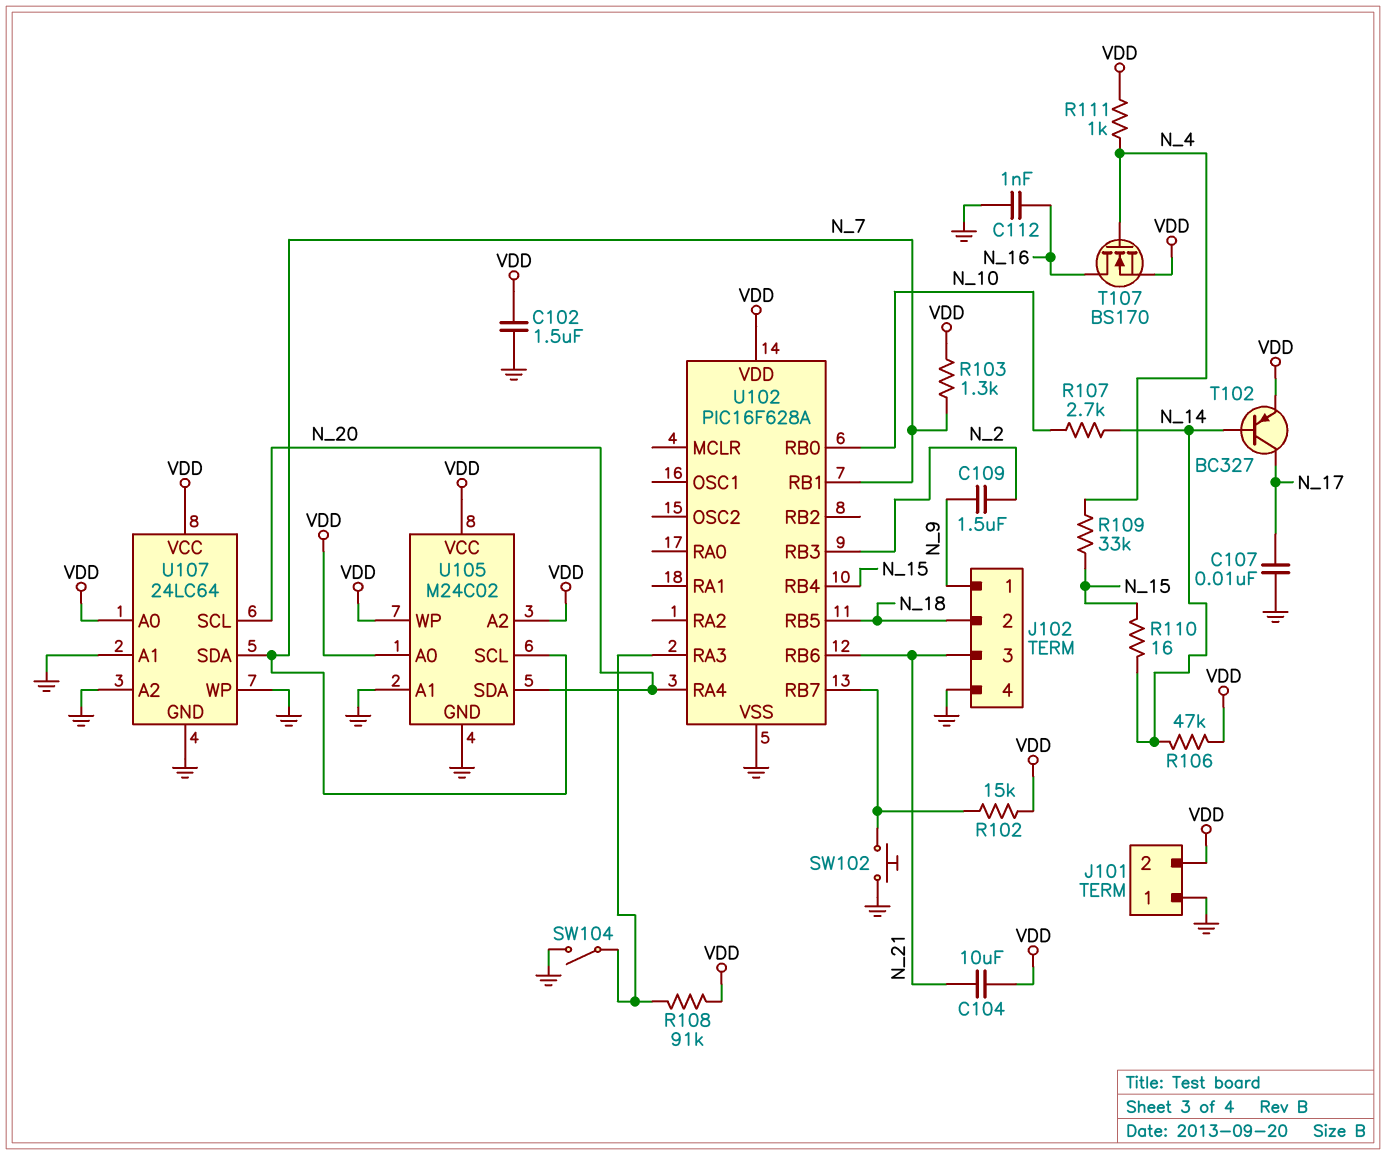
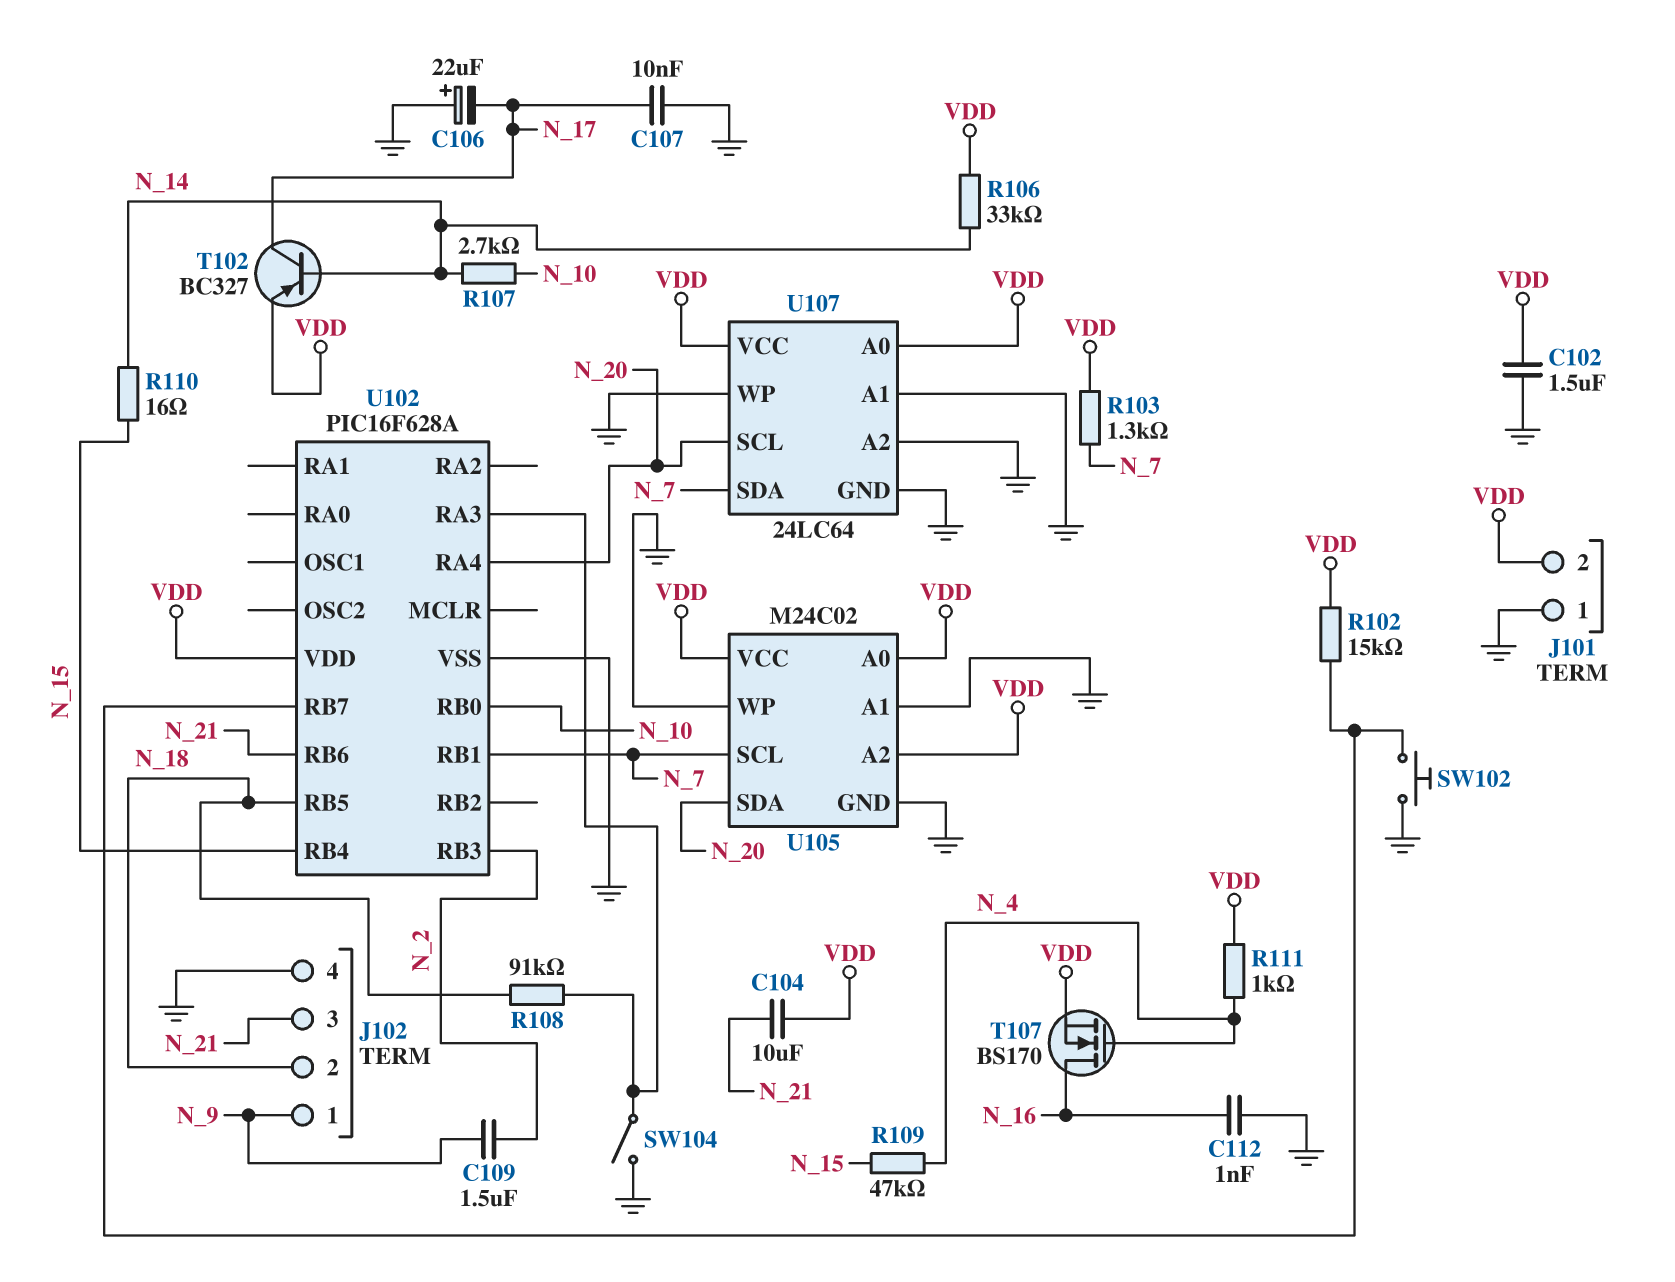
C106: none -> 22uF (plus GND, minus N_17)
R106: 47k (N_14, VDD) -> 33k (N_14, VDD)
R108: 91k (U102/RA3, VDD) -> 91k (N_18, U102/RA3)
R109: 33k (N_4, N_15) -> 47k (N_4, N_15)
U105 pin WP: VDD -> GND

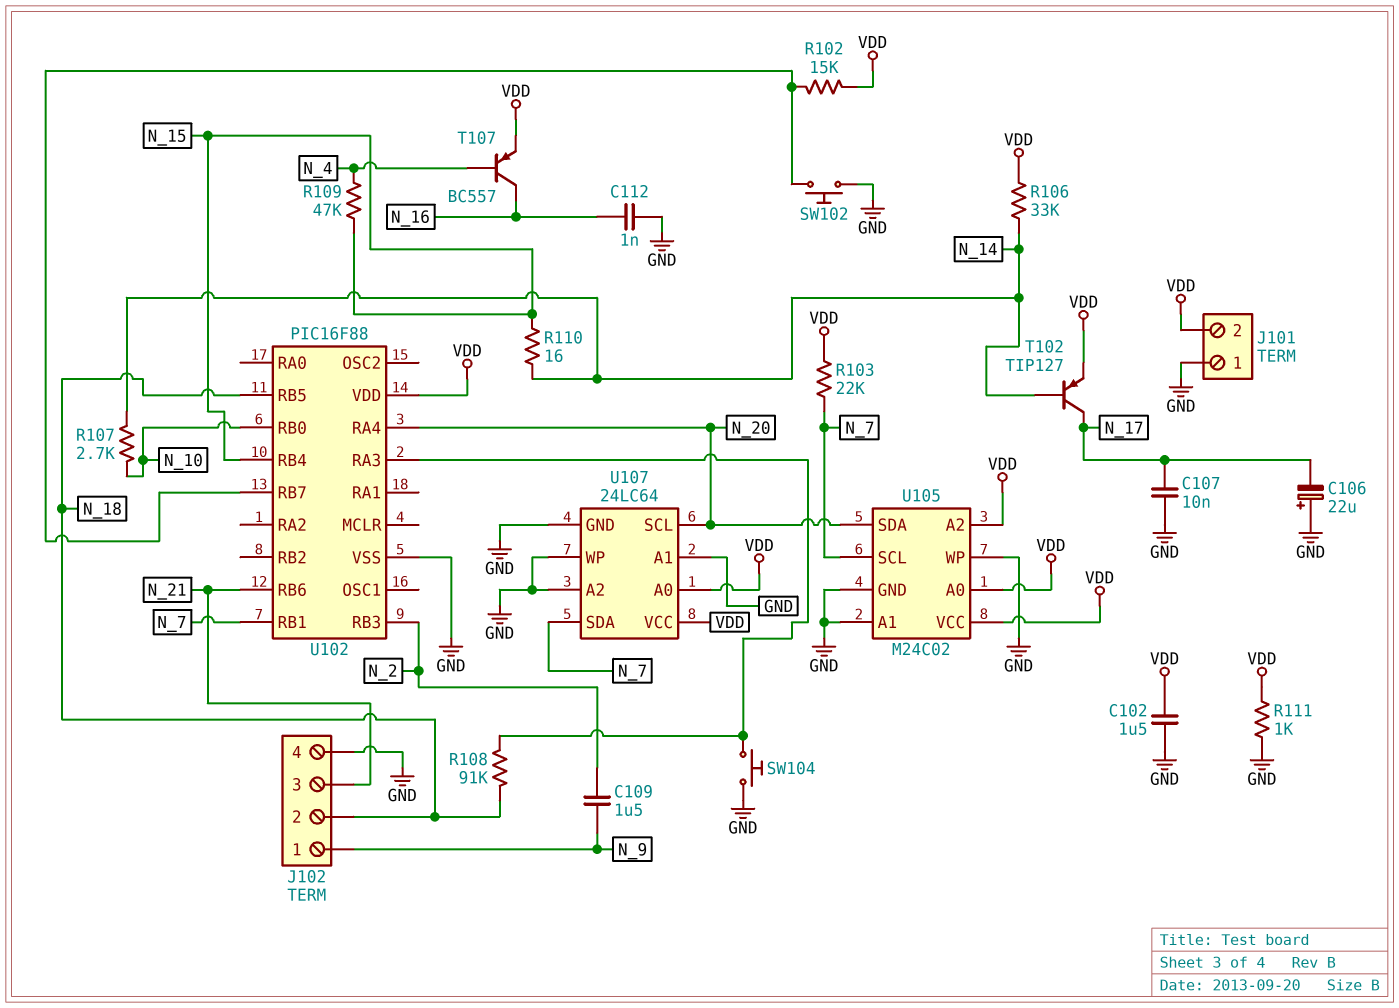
C104: 10uF (N_21, VDD) -> none
R103: 1.3k (N_7, VDD) -> 22k (N_7, VDD)
R111: 1k (N_4, VDD) -> 1k (GND, VDD)
SW104: switch (GND, U102/RA3) -> button (GND, U102/RA3)
T102: PNP BC327 (B N_14, C N_17, E VDD) -> PNP TIP127 (B N_14, C N_17, E VDD)
T107: NMOS BS170 (G N_4, D N_16, S VDD) -> PNP BC557 (B N_4, C N_16, E VDD)
U102: PIC16F628A -> PIC16F88

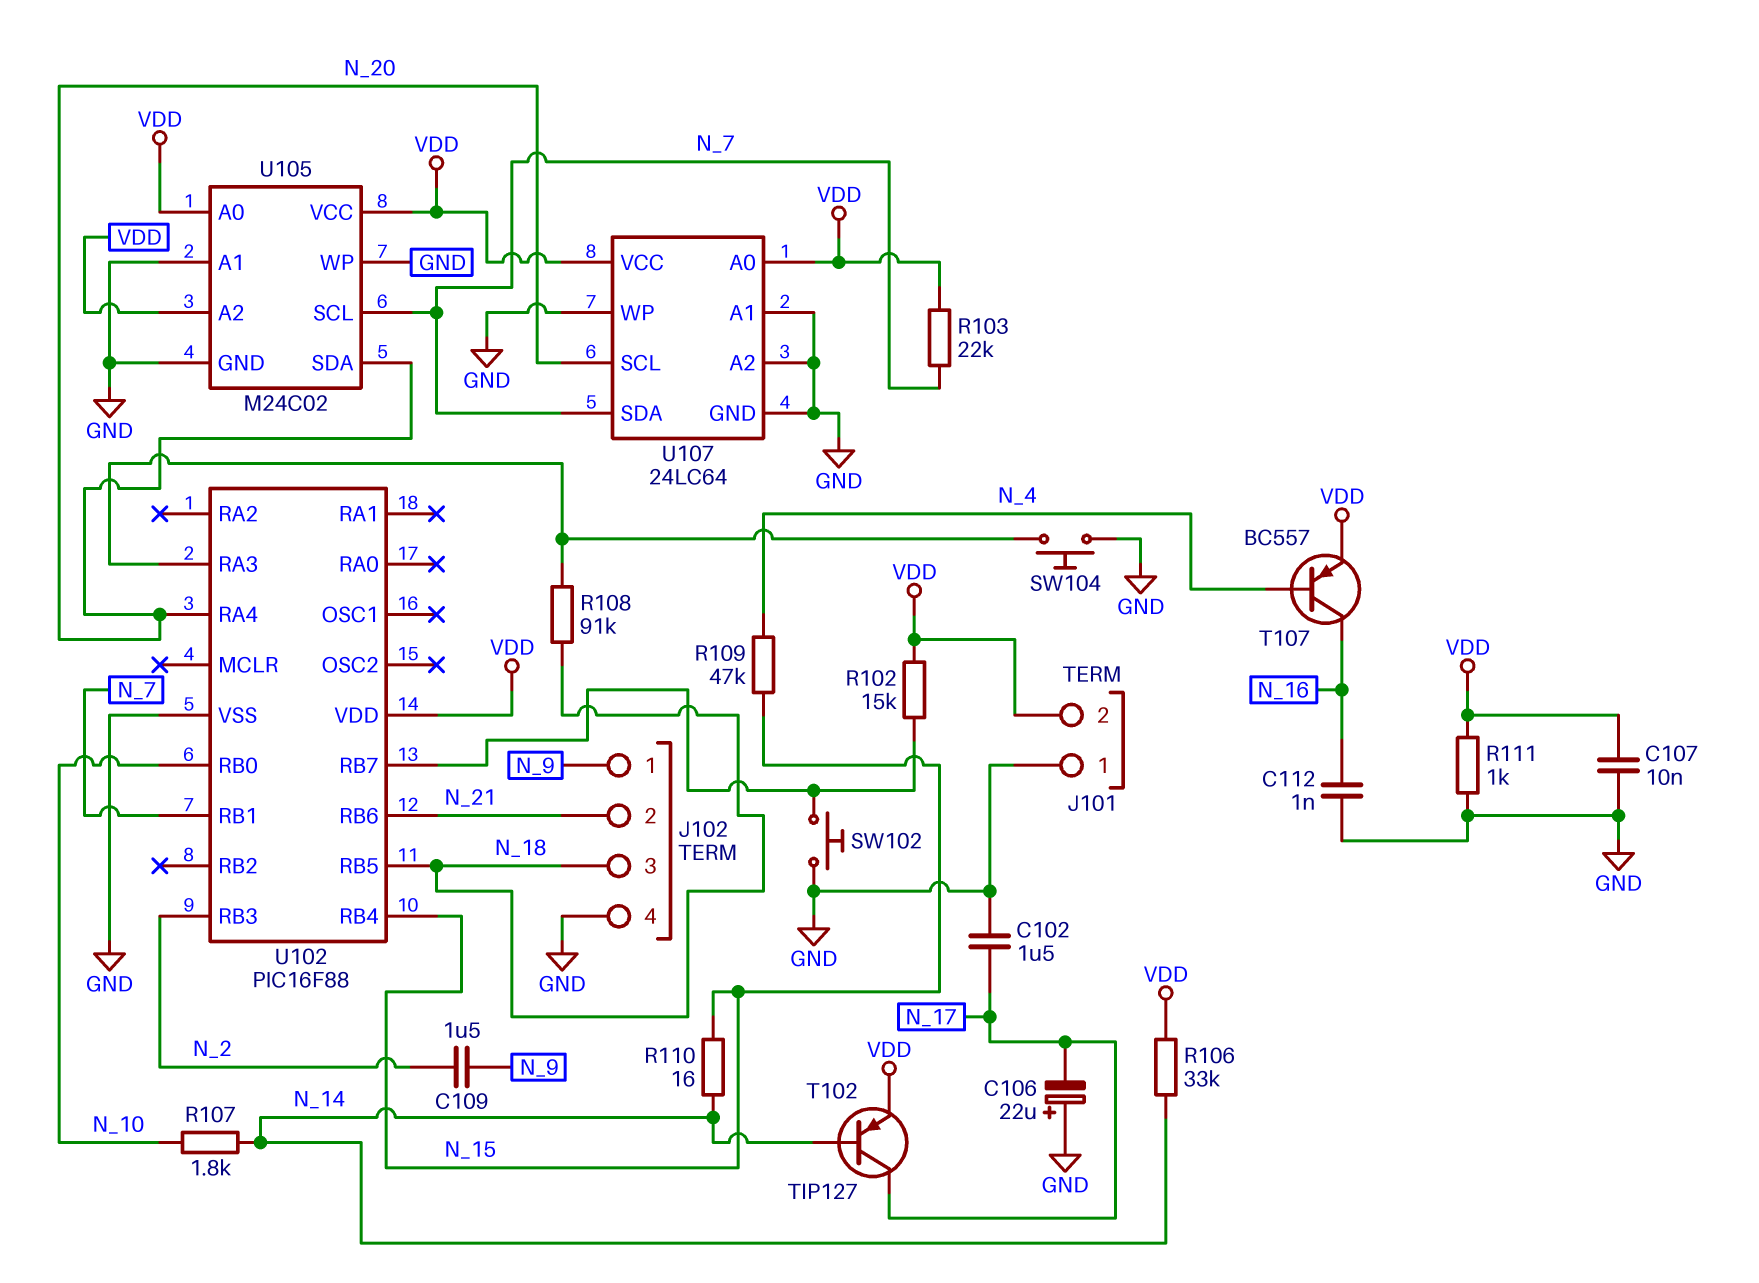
C102: 1.5uF (GND, VDD) -> 1.5uF (GND, N_17)
C107: 10nF (GND, N_17) -> 10nF (GND, VDD)
J102 pin 2: N_18 -> N_21
J102 pin 3: N_21 -> N_18
R107: 2.7k (N_10, N_14) -> 1.8k (N_10, N_14)

